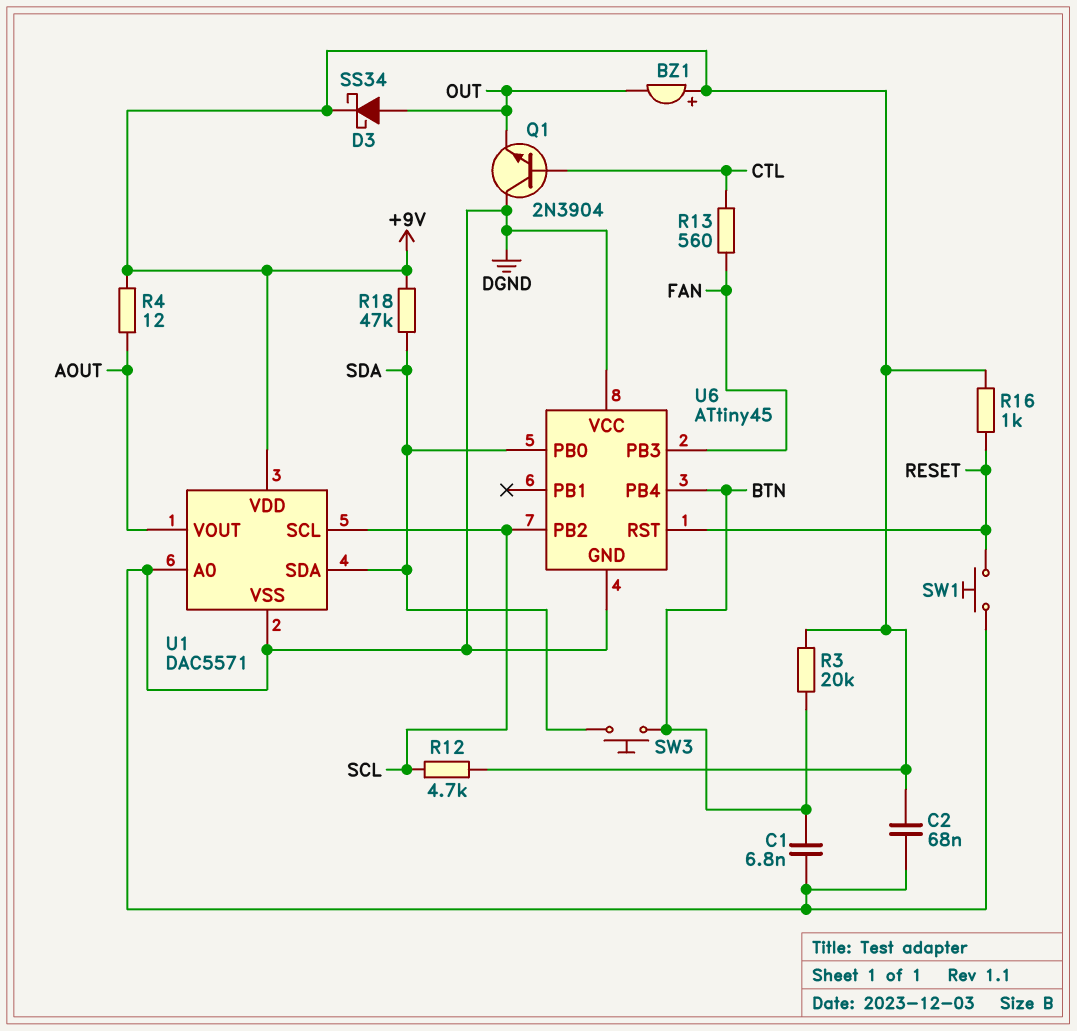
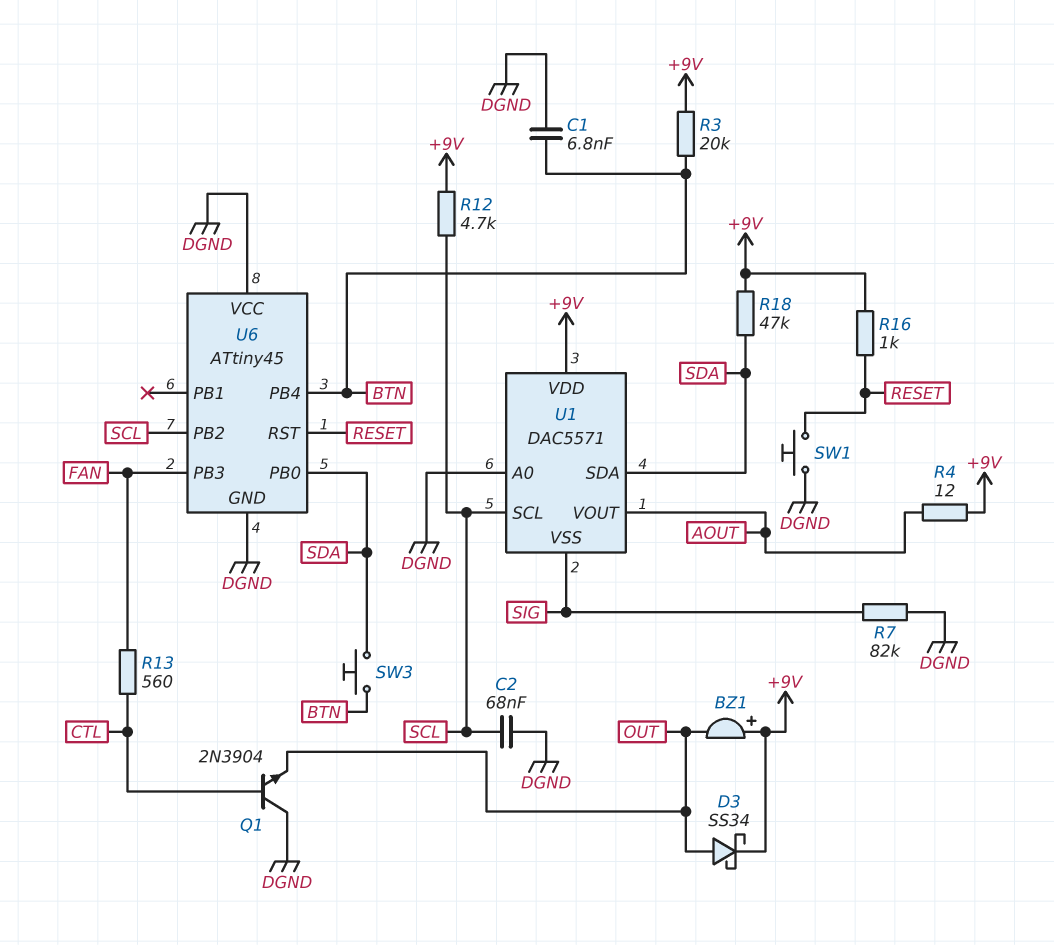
C2: 68nF (+9V, DGND) -> 68nF (DGND, SCL)
R7: none -> 82k (DGND, SIG)
U1 pin VSS: DGND -> SIG

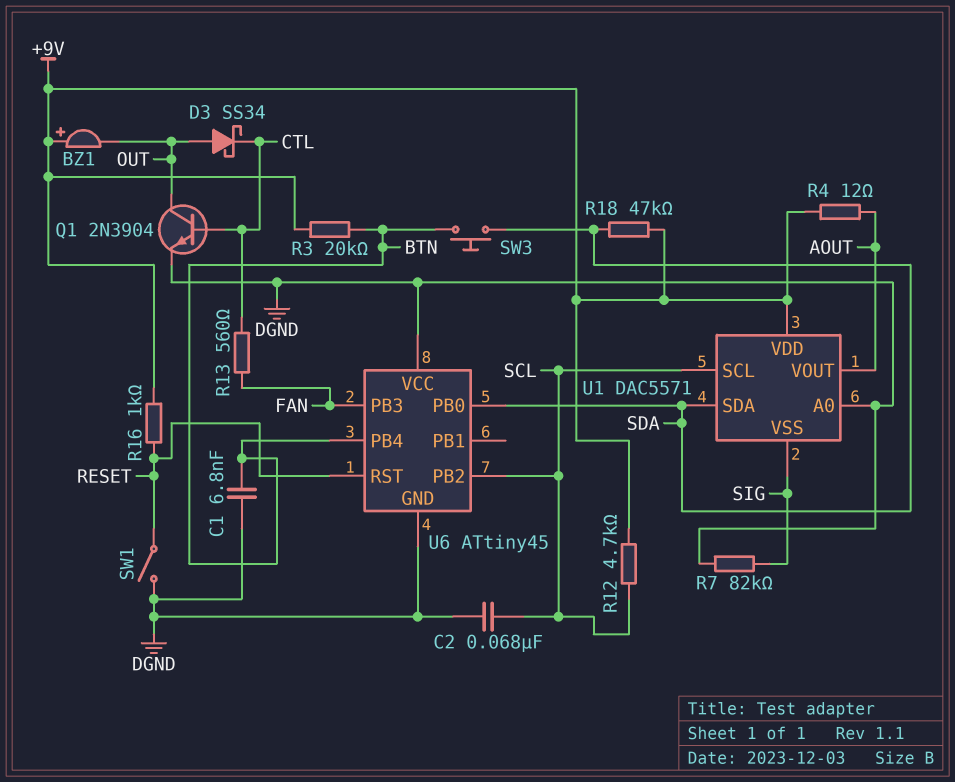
D3: schottky SS34 (A OUT, K +9V) -> schottky SS34 (A OUT, K CTL)
Q1: NPN 2N3904 (B CTL, C DGND, E OUT) -> NPN 2N3904 (B CTL, C OUT, E DGND)
SW1: button (DGND, RESET) -> switch (DGND, RESET)

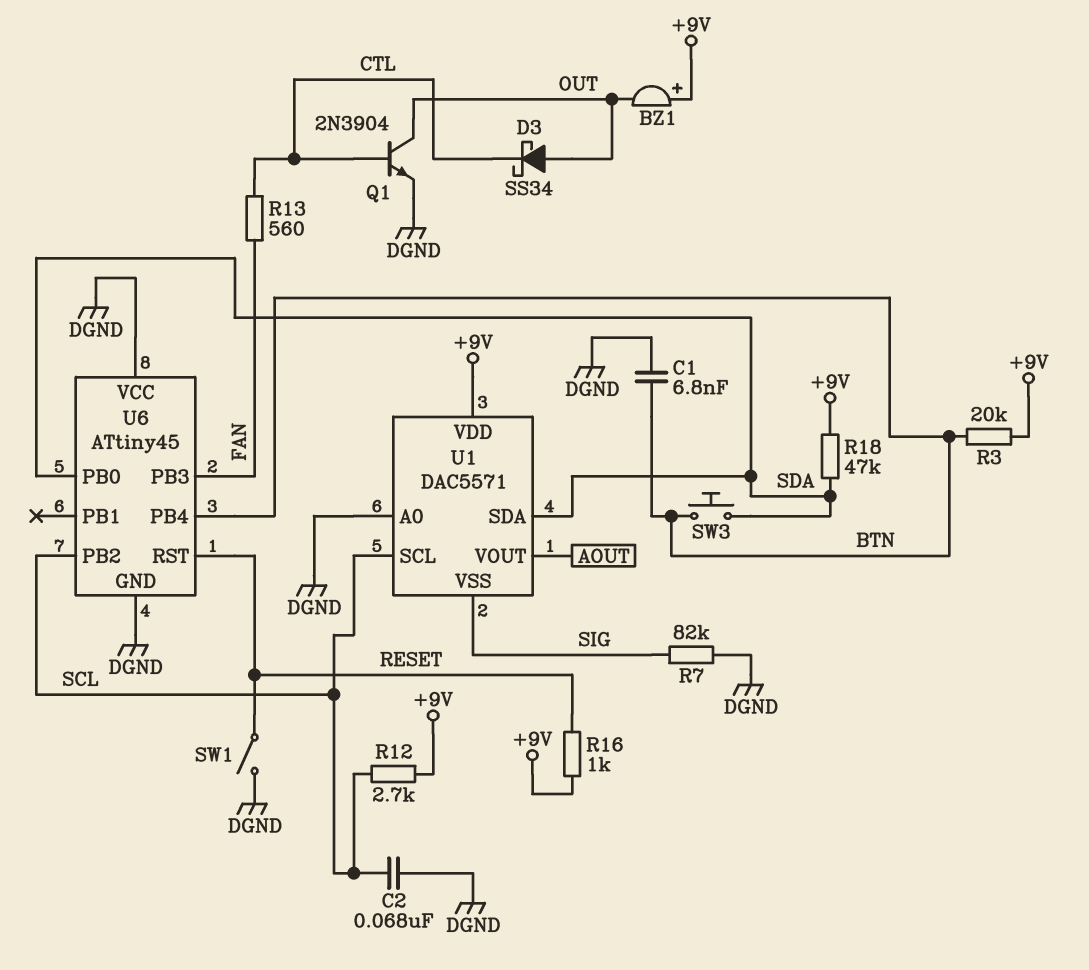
R4: 12 (+9V, AOUT) -> none
R12: 4.7k (+9V, SCL) -> 2.7k (+9V, SCL)

